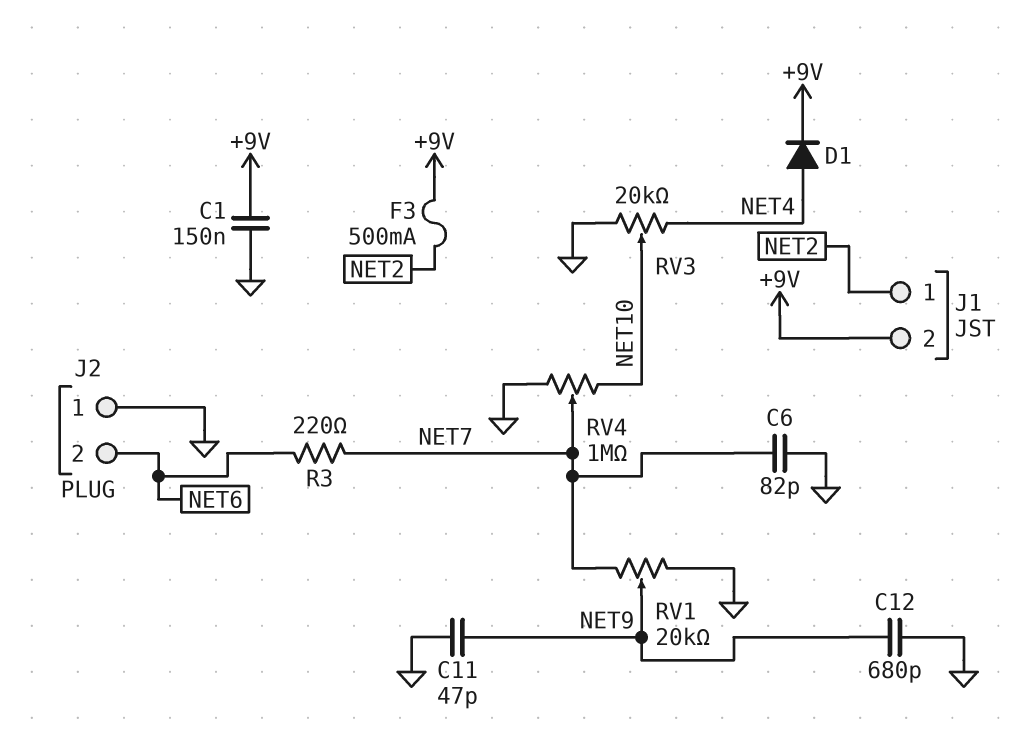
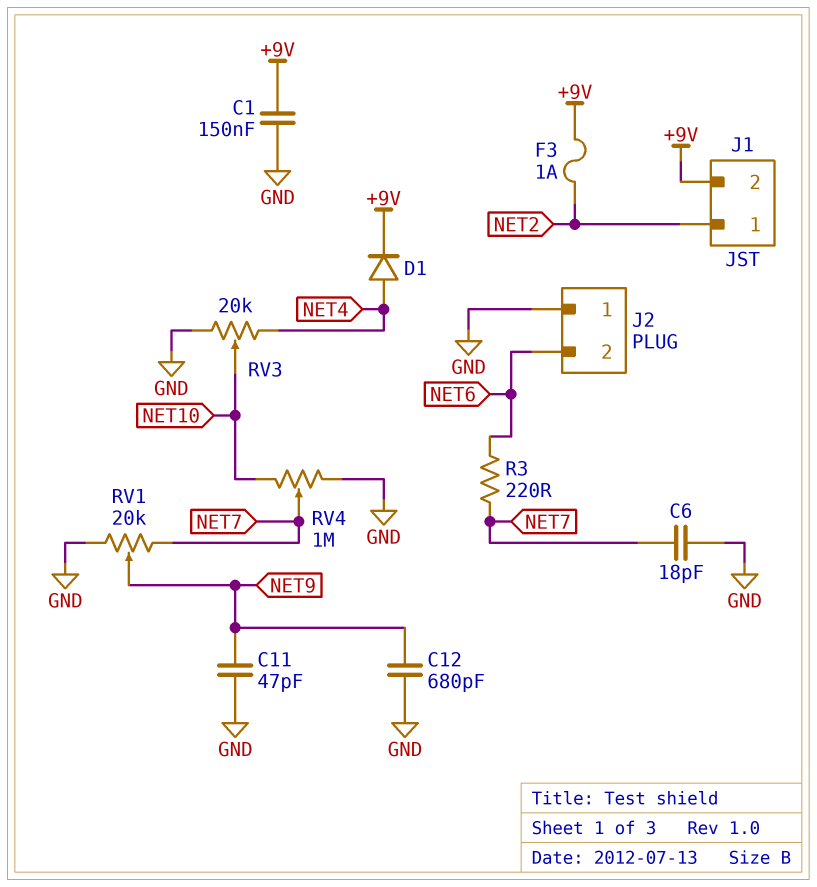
C6: 82pF (GND, NET7) -> 18pF (GND, NET7)
F3: 500mA (+9V, NET2) -> 1A (+9V, NET2)

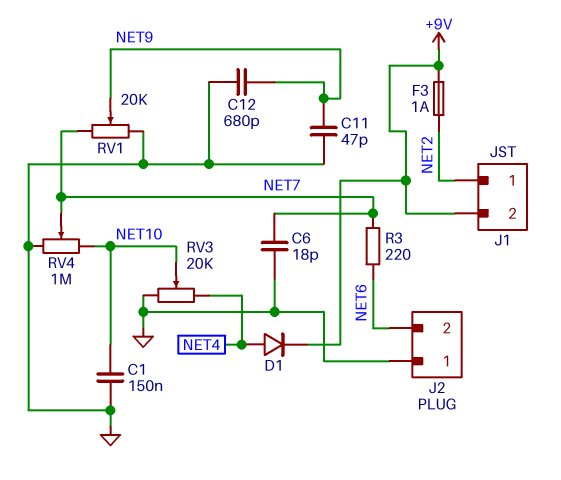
C1: 150nF (+9V, GND) -> 150nF (GND, NET10)

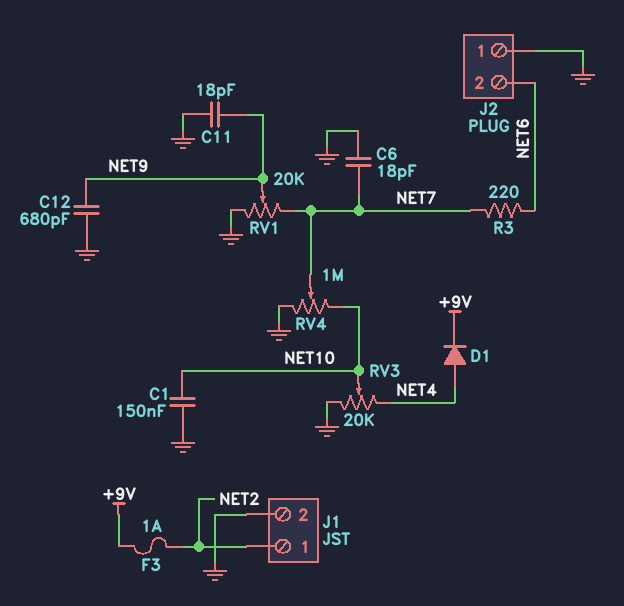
C11: 47pF (GND, NET9) -> 18pF (GND, NET9)
J1 pin 2: +9V -> GND

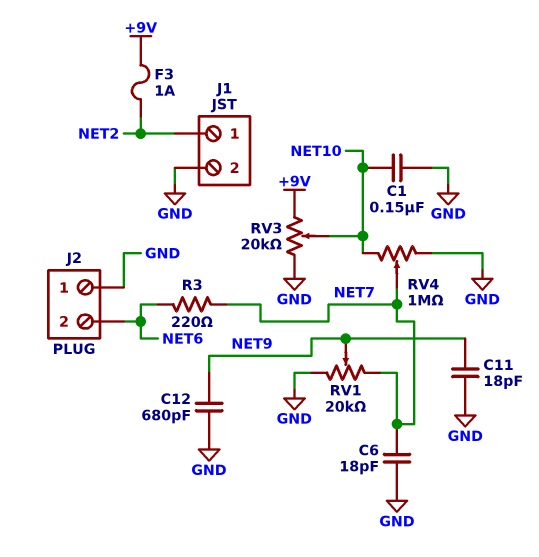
D1: diode (A NET4, K +9V) -> none
RV3: 20k (GND, NET4, wiper NET10) -> 20k (+9V, GND, wiper NET10)

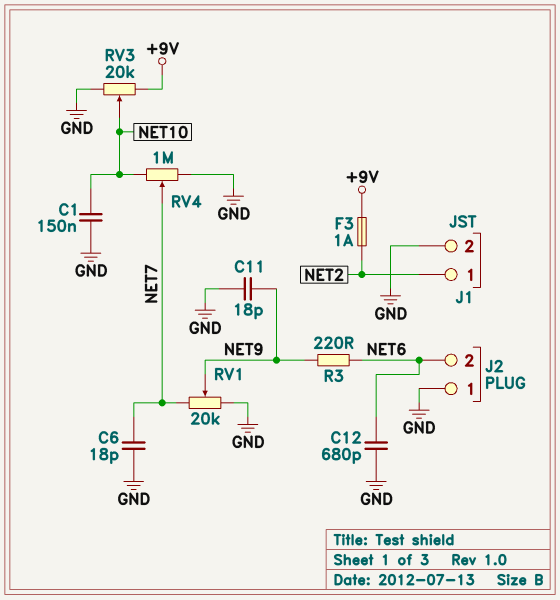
C12: 680pF (GND, NET9) -> 680pF (GND, NET6)
R3: 220 (NET6, NET7) -> 220 (NET6, NET9)

